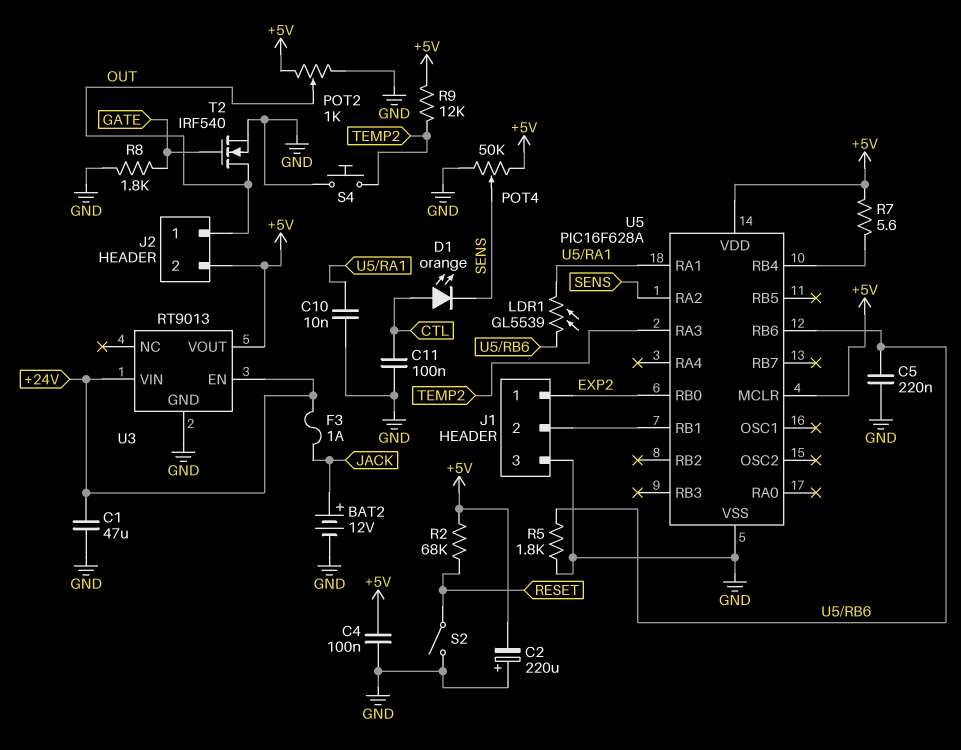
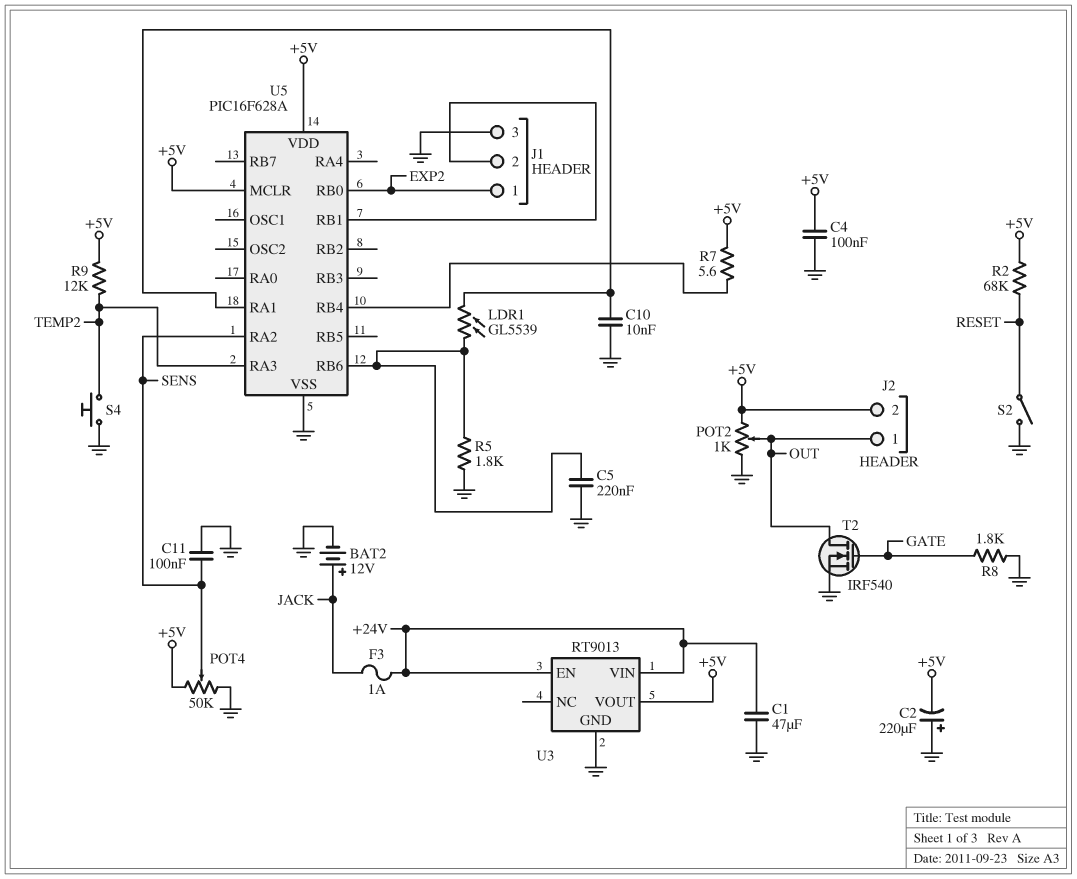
C11: 100nF (CTL, GND) -> 100nF (GND, SENS)
D1: LED orange (A CTL, K SENS) -> none

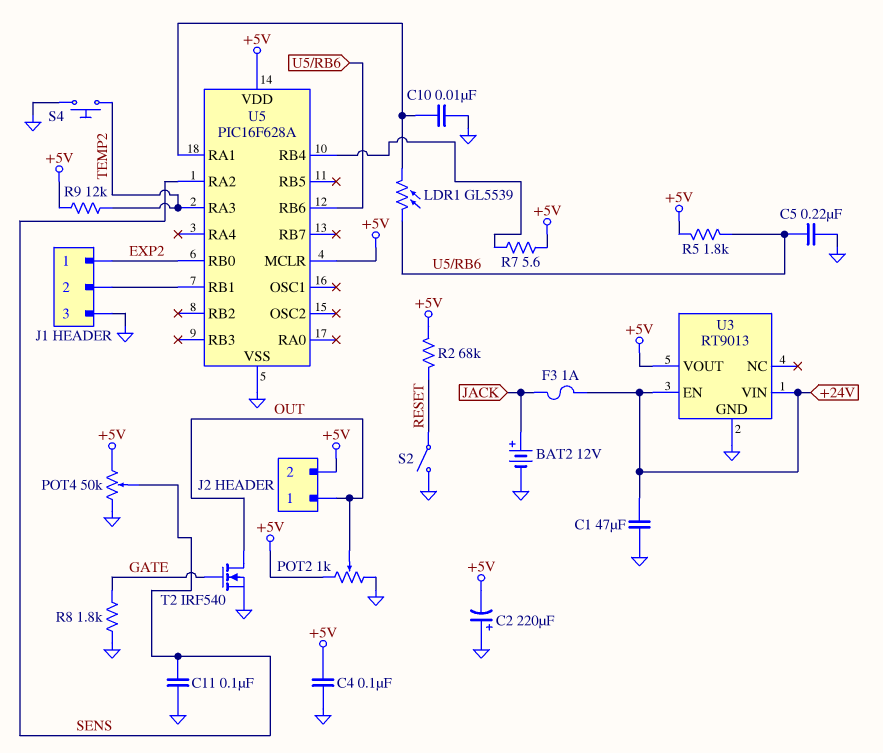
R5: 1.8k (GND, U5/RB6) -> 1.8k (+5V, U5/RB6)

